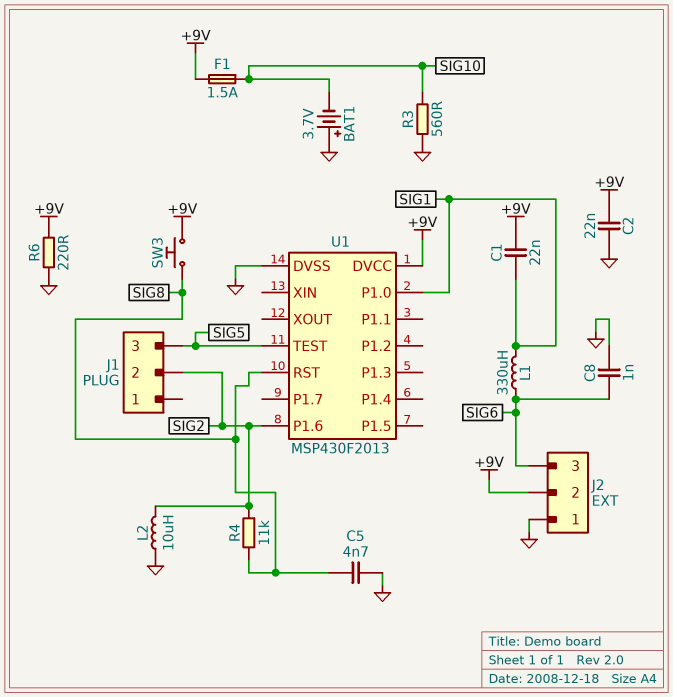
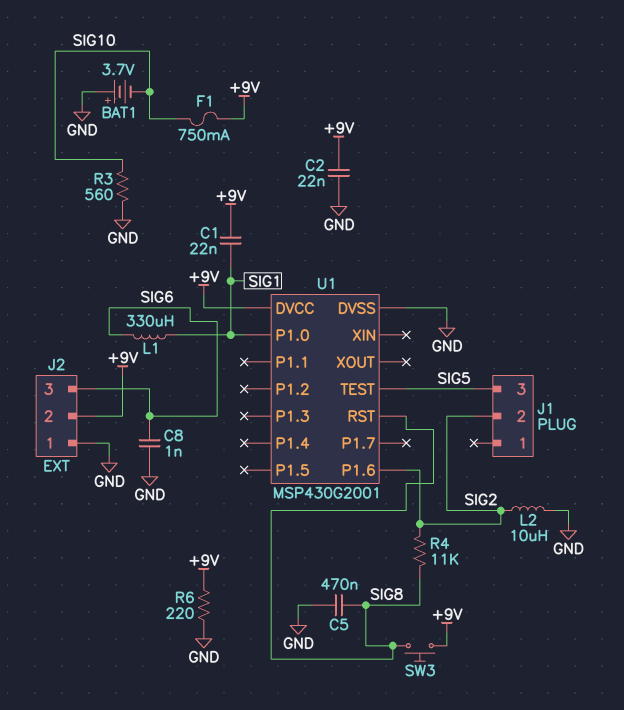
C5: 4.7nF (GND, SIG8) -> 470nF (GND, SIG8)
F1: 1.5A (+9V, SIG10) -> 750mA (+9V, SIG10)
U1: MSP430F2013 -> MSP430G2001

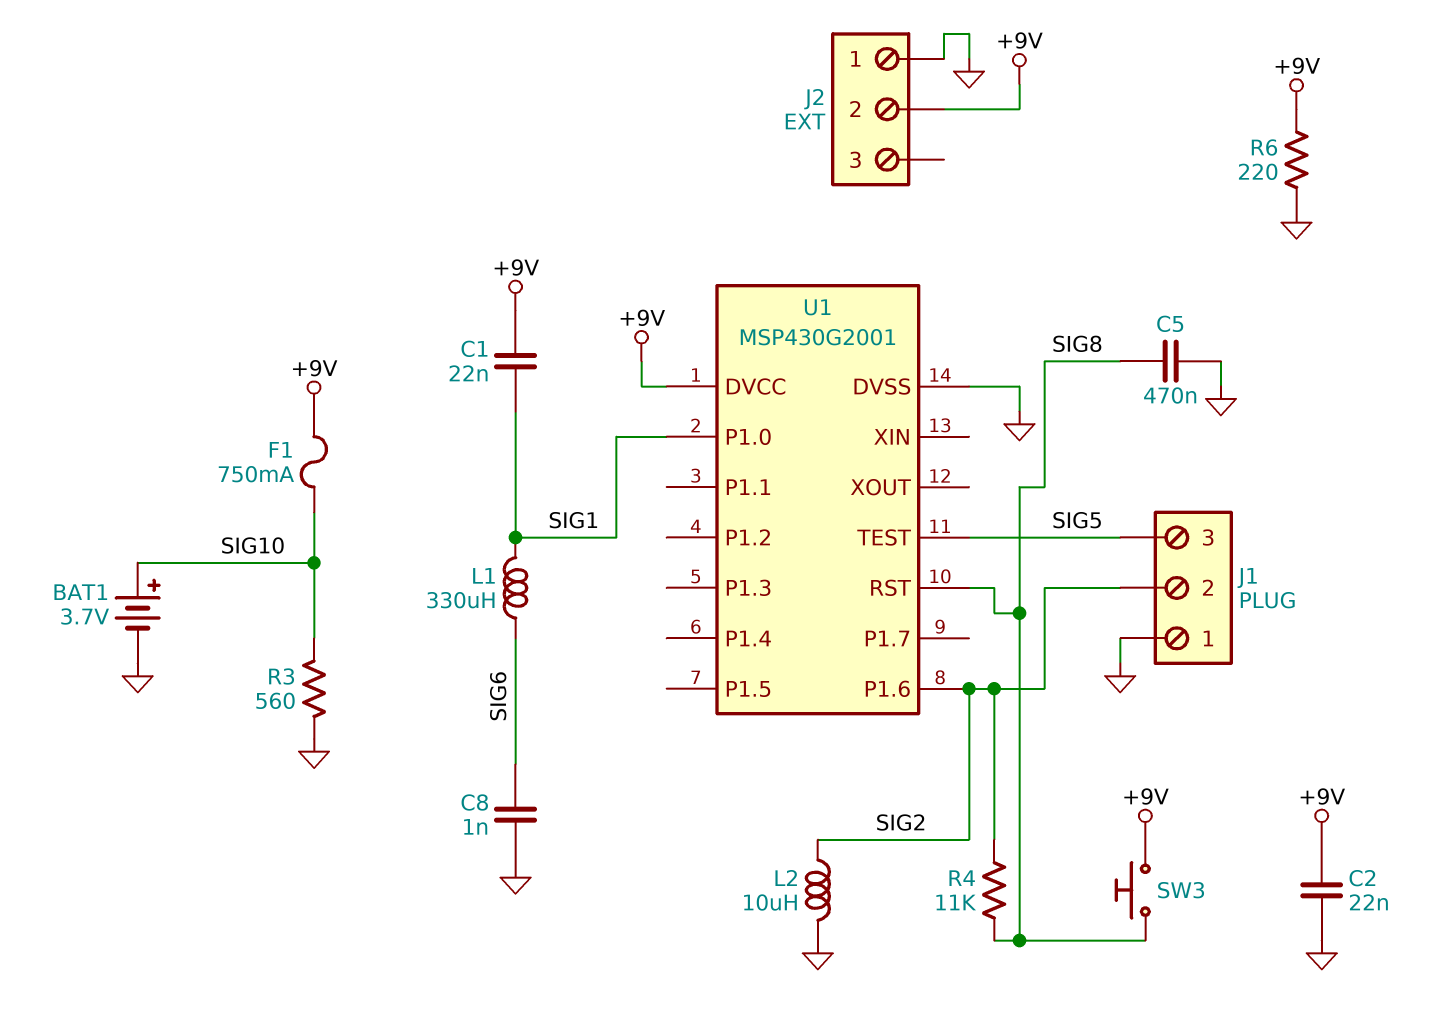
BAT1: 3.7V (plus GND, minus SIG10) -> 3.7V (plus SIG10, minus GND)
J1 pin 1: none -> GND
J2 pin 3: SIG6 -> none

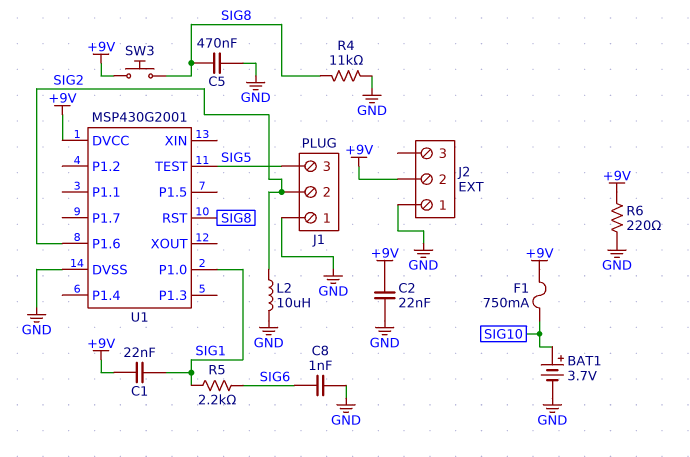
L1: 330uH (SIG1, SIG6) -> none
R3: 560 (GND, SIG10) -> none
R4: 11k (SIG2, SIG8) -> 11k (GND, SIG8)
R5: none -> 2.2k (SIG1, SIG6)

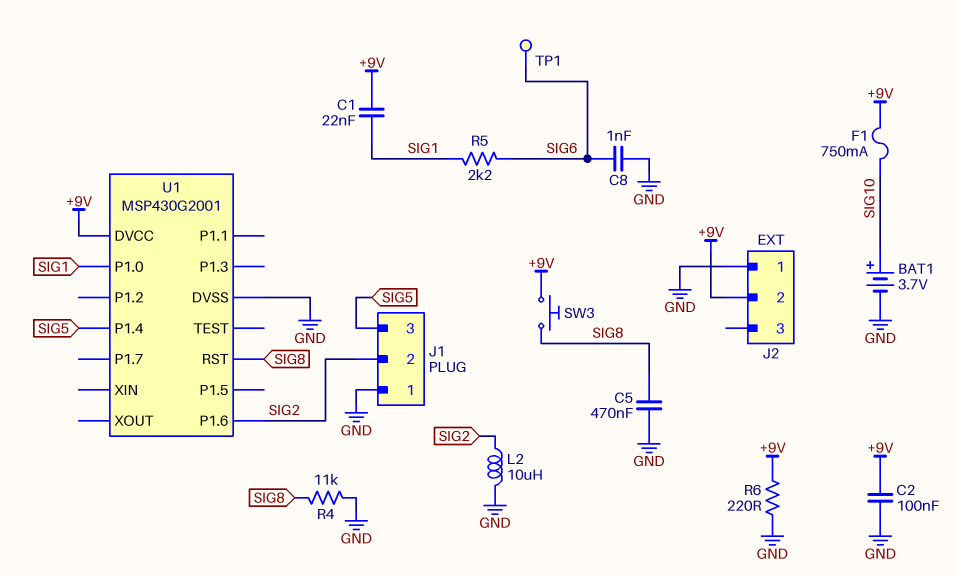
C2: 22nF (+9V, GND) -> 100nF (+9V, GND)
TP1: none -> test point (SIG6)
U1 pin P1.4: none -> SIG5
U1 pin TEST: SIG5 -> none

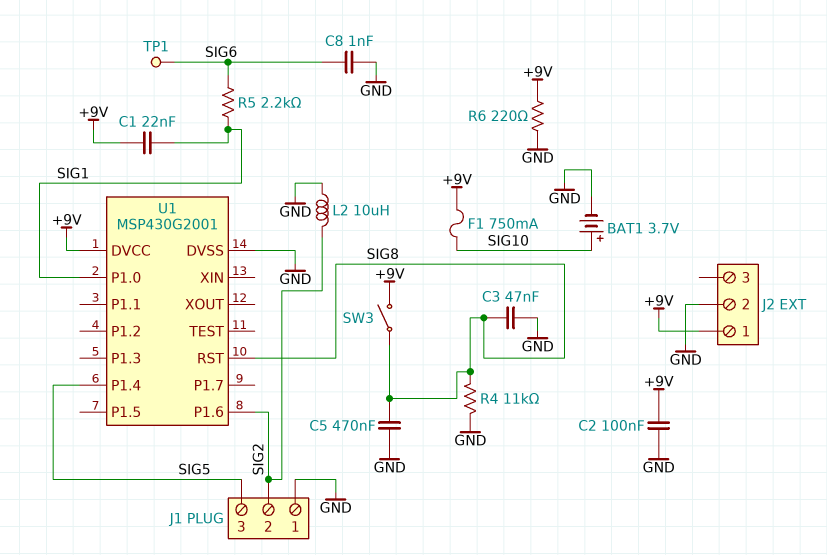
C3: none -> 47nF (GND, SIG8)
J2 pin 1: GND -> +9V
J2 pin 2: +9V -> GND
SW3: button (+9V, SIG8) -> switch (+9V, SIG8)

